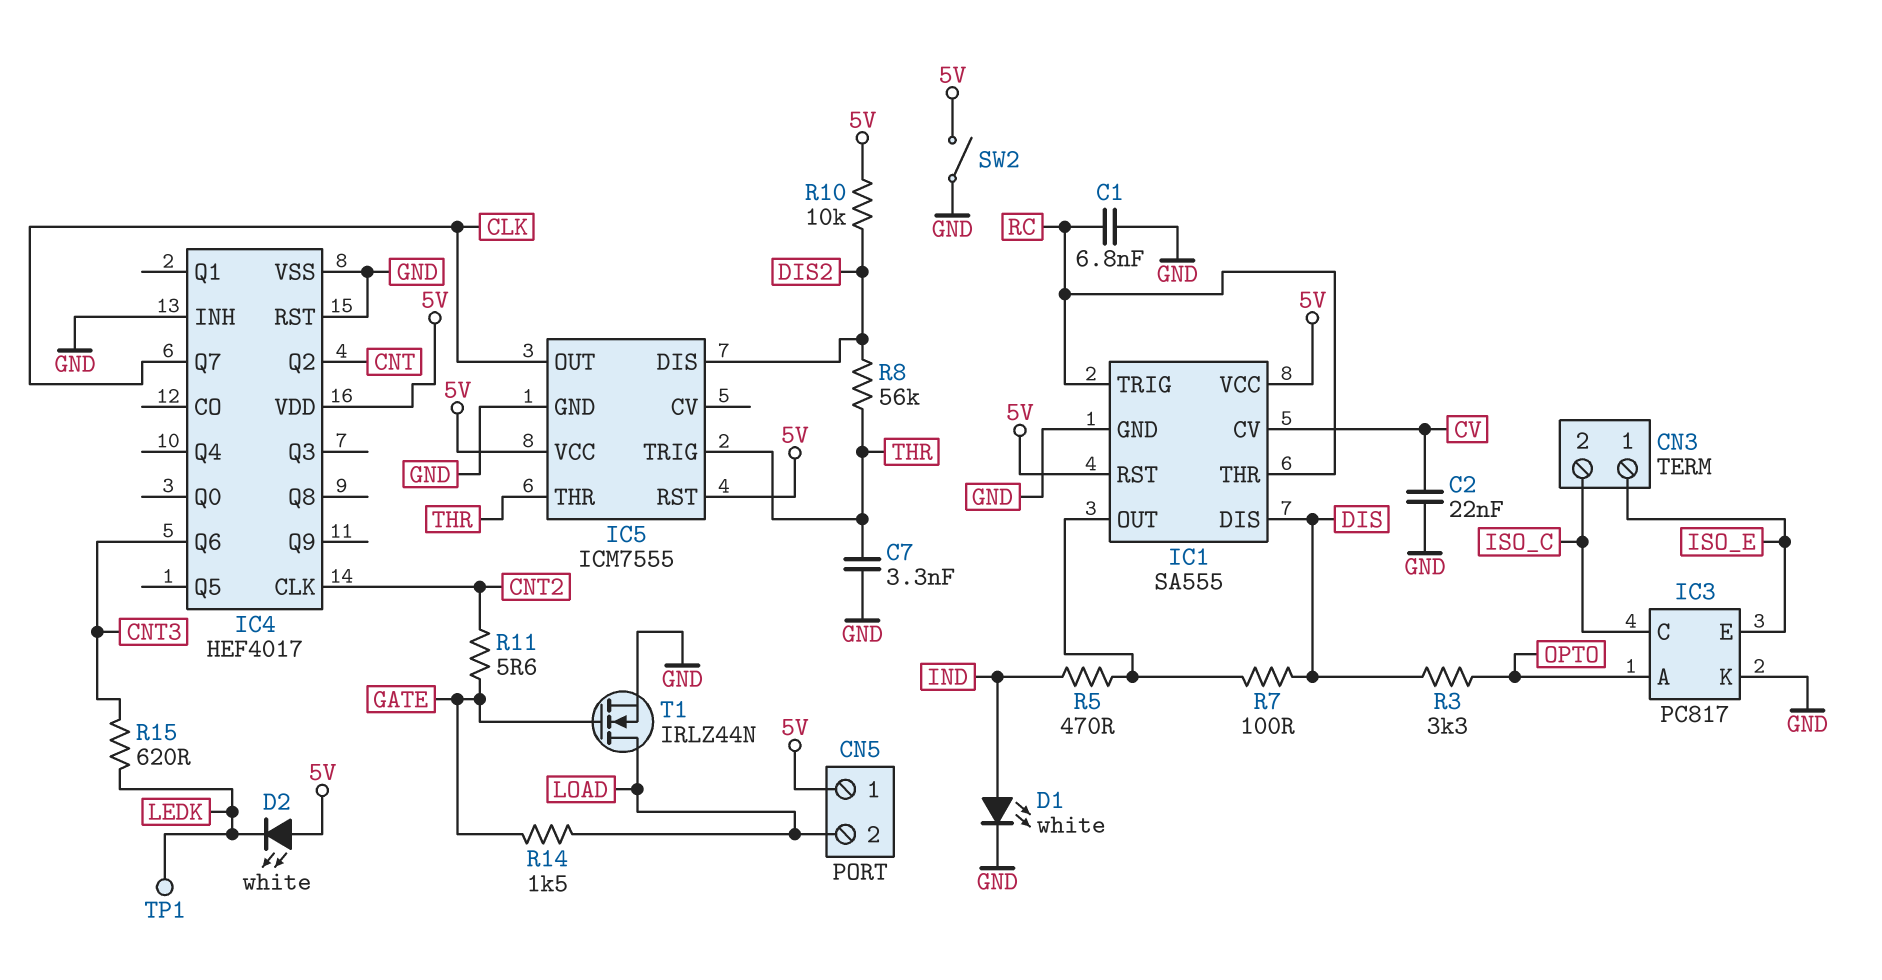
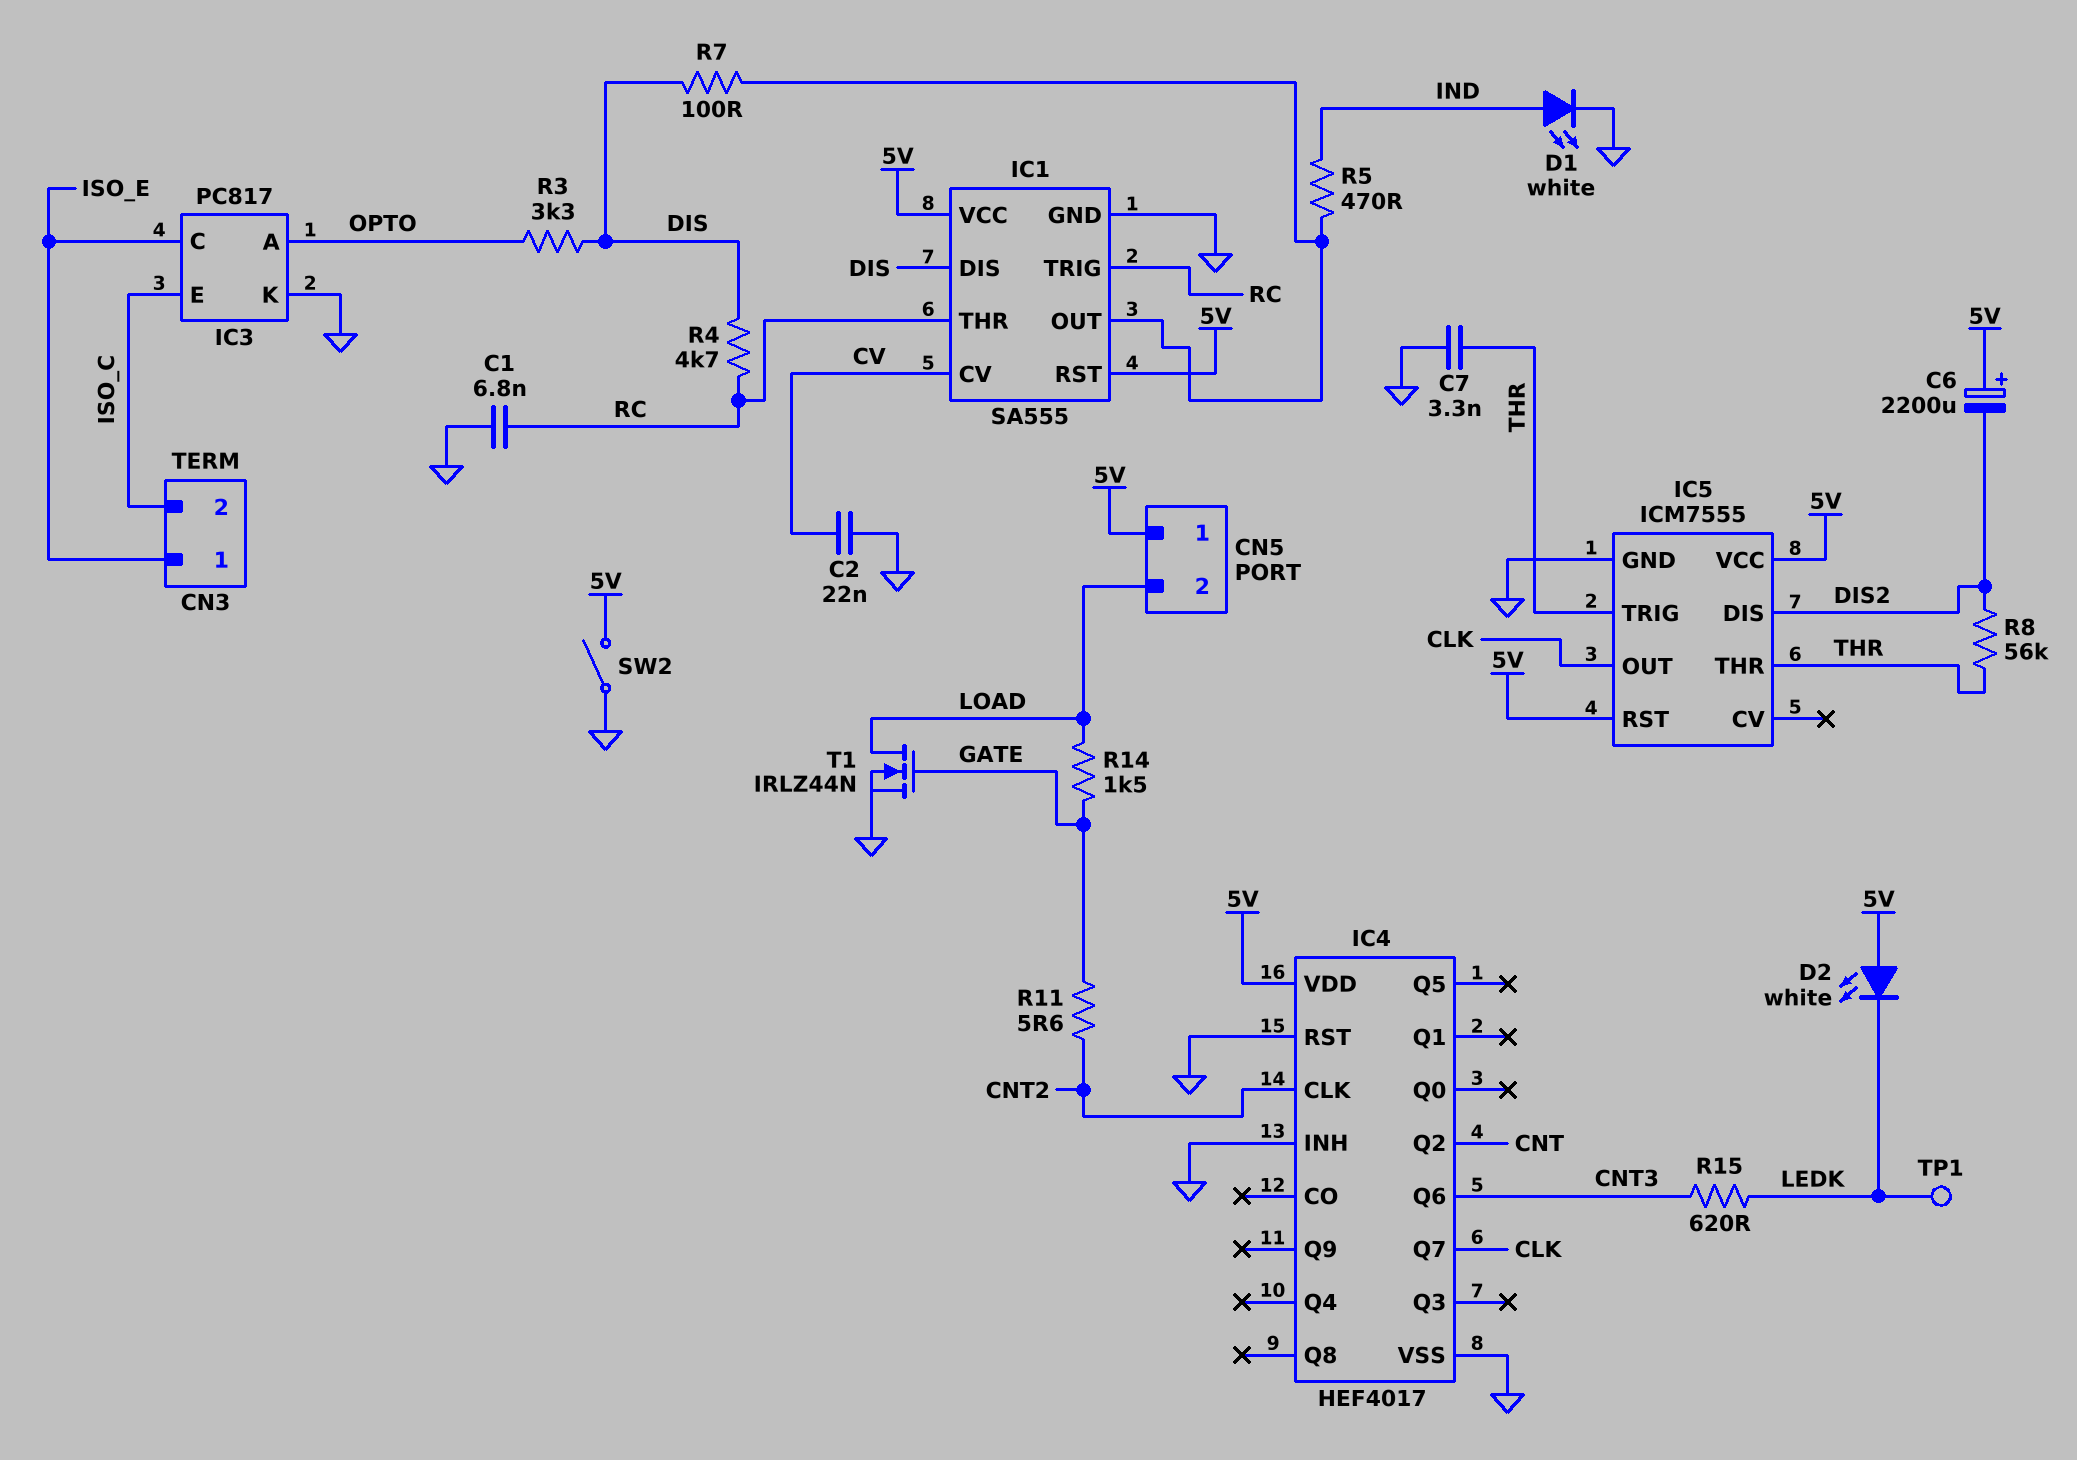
C6: none -> 2200uF (plus 5V, minus DIS2)
IC3 pin C: ISO_C -> ISO_E
IC3 pin E: ISO_E -> ISO_C
R4: none -> 4.7k (DIS, RC)
R10: 10k (5V, DIS2) -> none

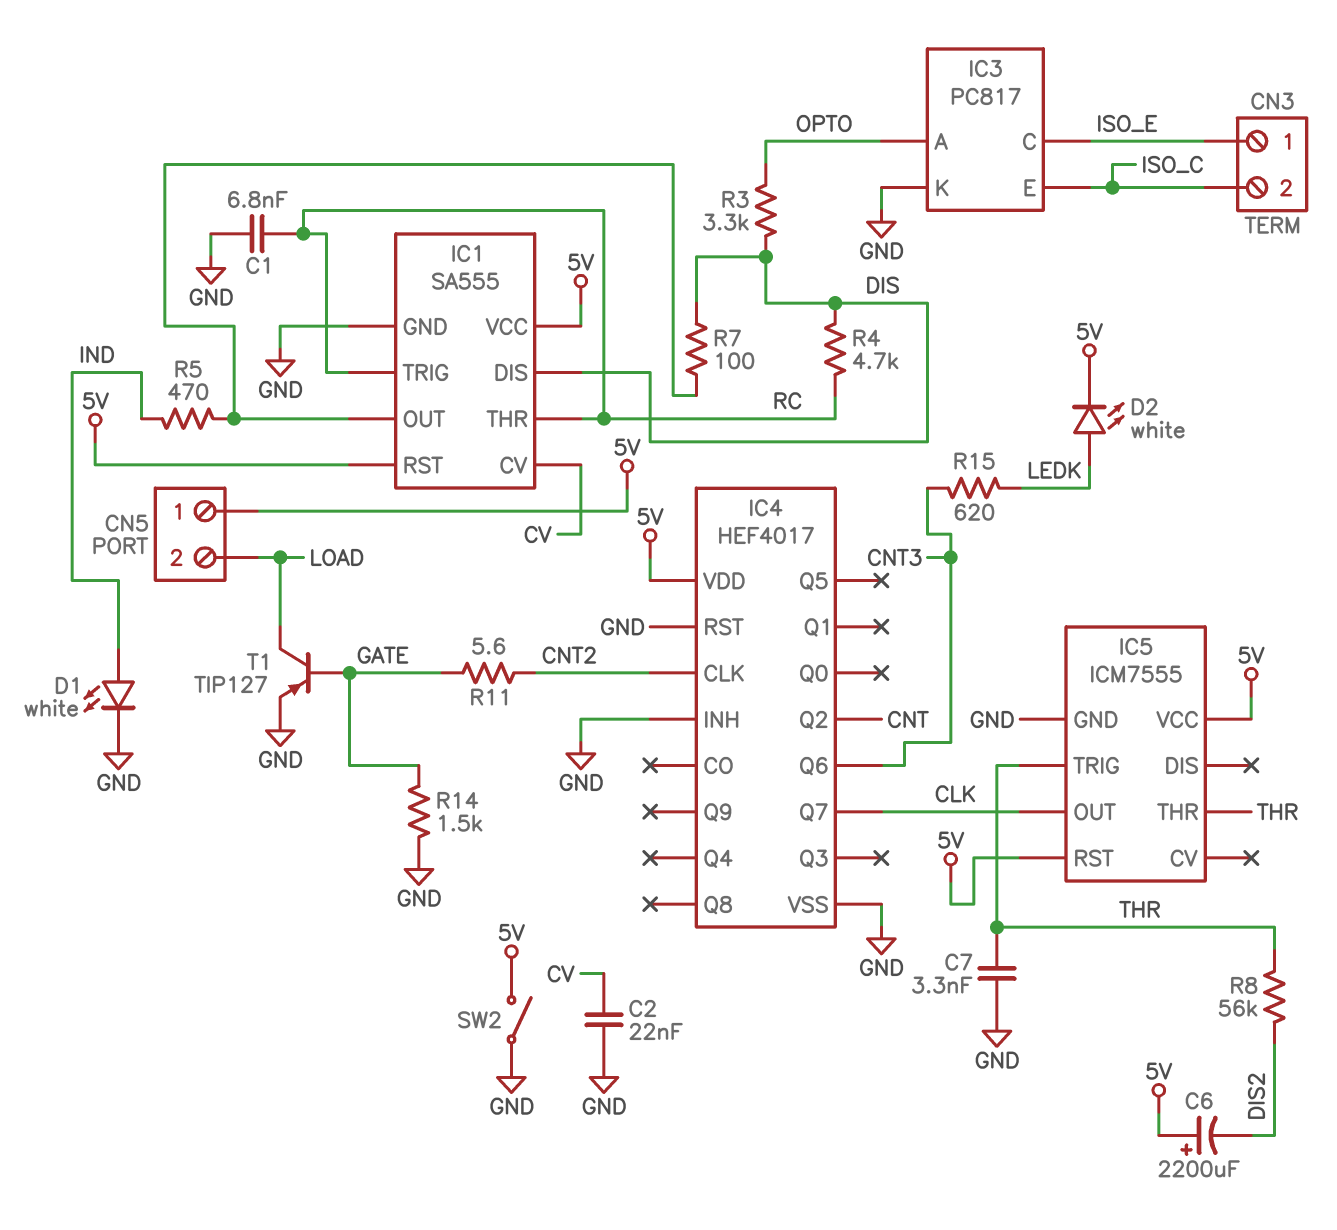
D2: LED white (A 5V, K LEDK) -> LED white (A LEDK, K 5V)
IC5 pin DIS: DIS2 -> none
R14: 1.5k (GATE, LOAD) -> 1.5k (GATE, GND)
T1: NMOS IRLZ44N (G GATE, D LOAD, S GND) -> PNP TIP127 (B GATE, C LOAD, E GND)
TP1: test point (LEDK) -> none

